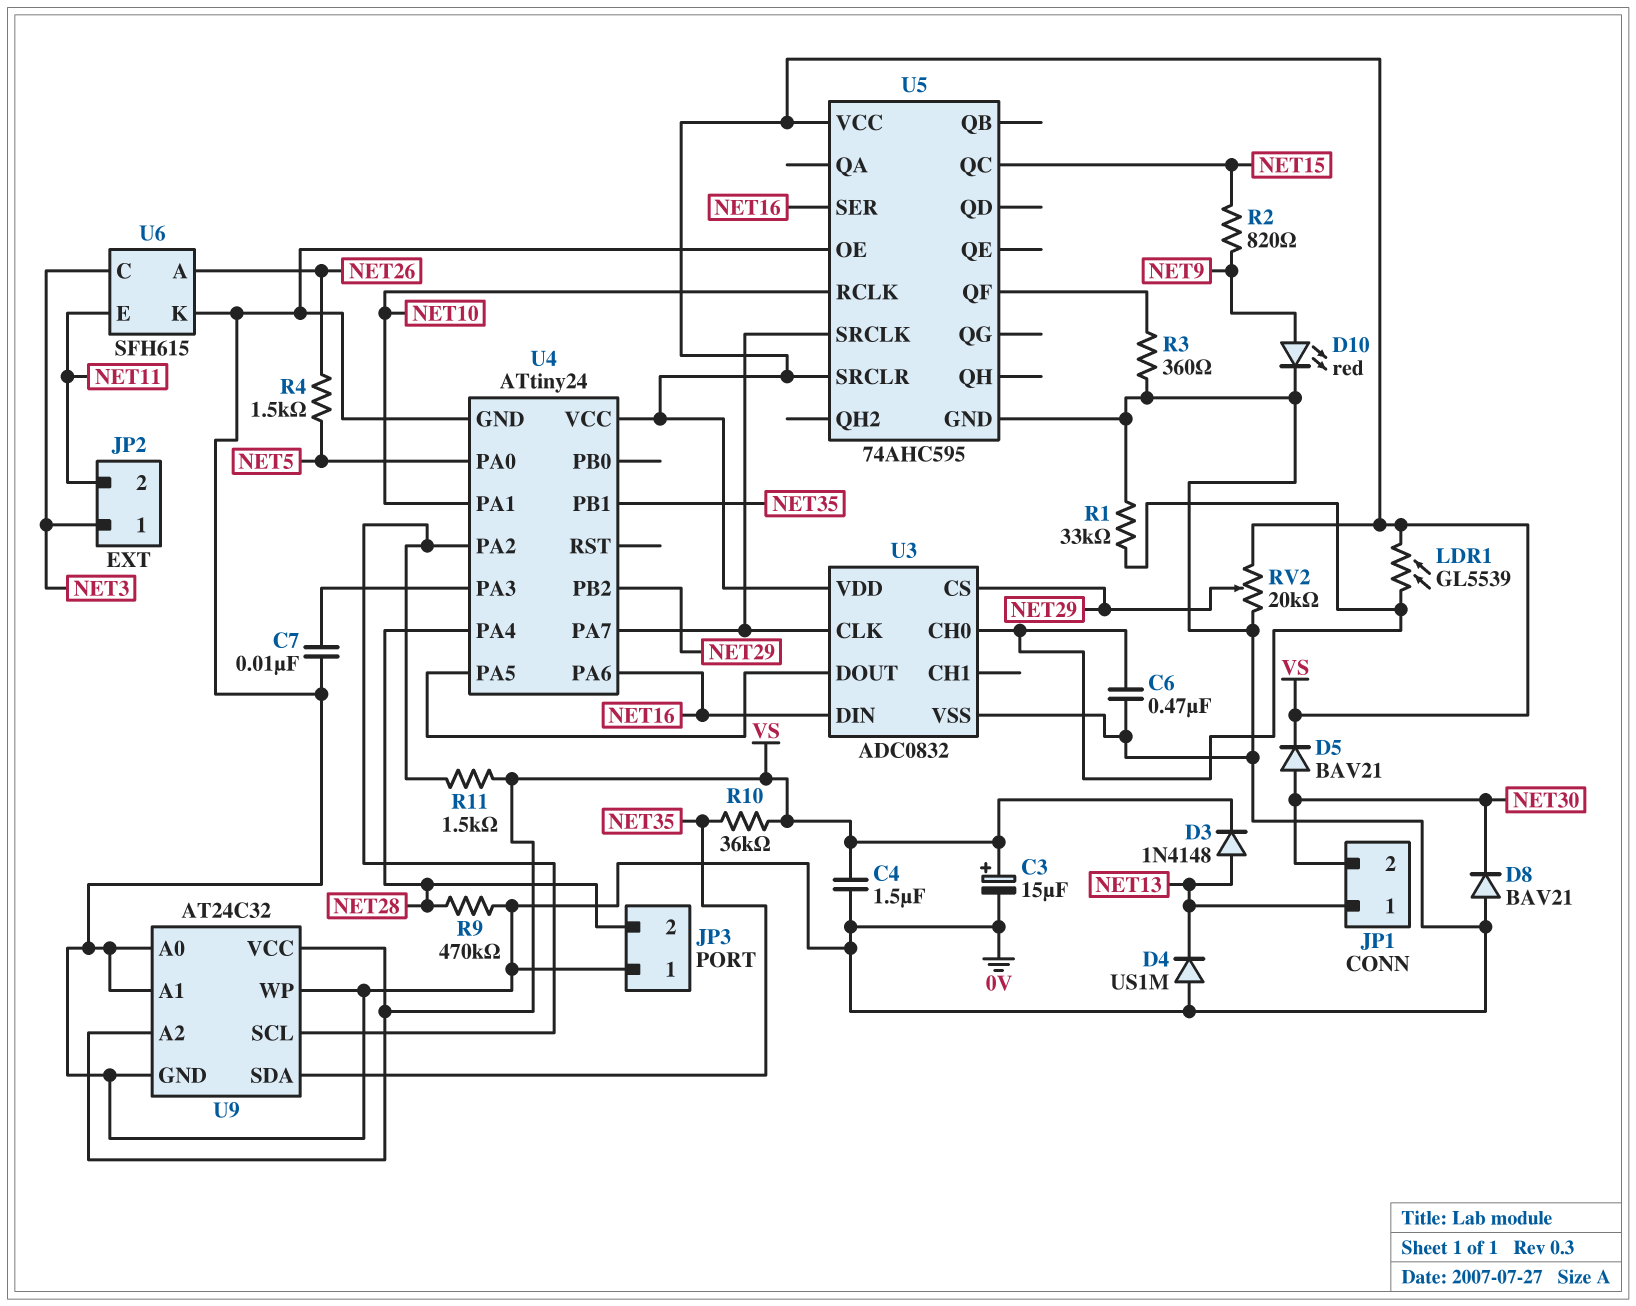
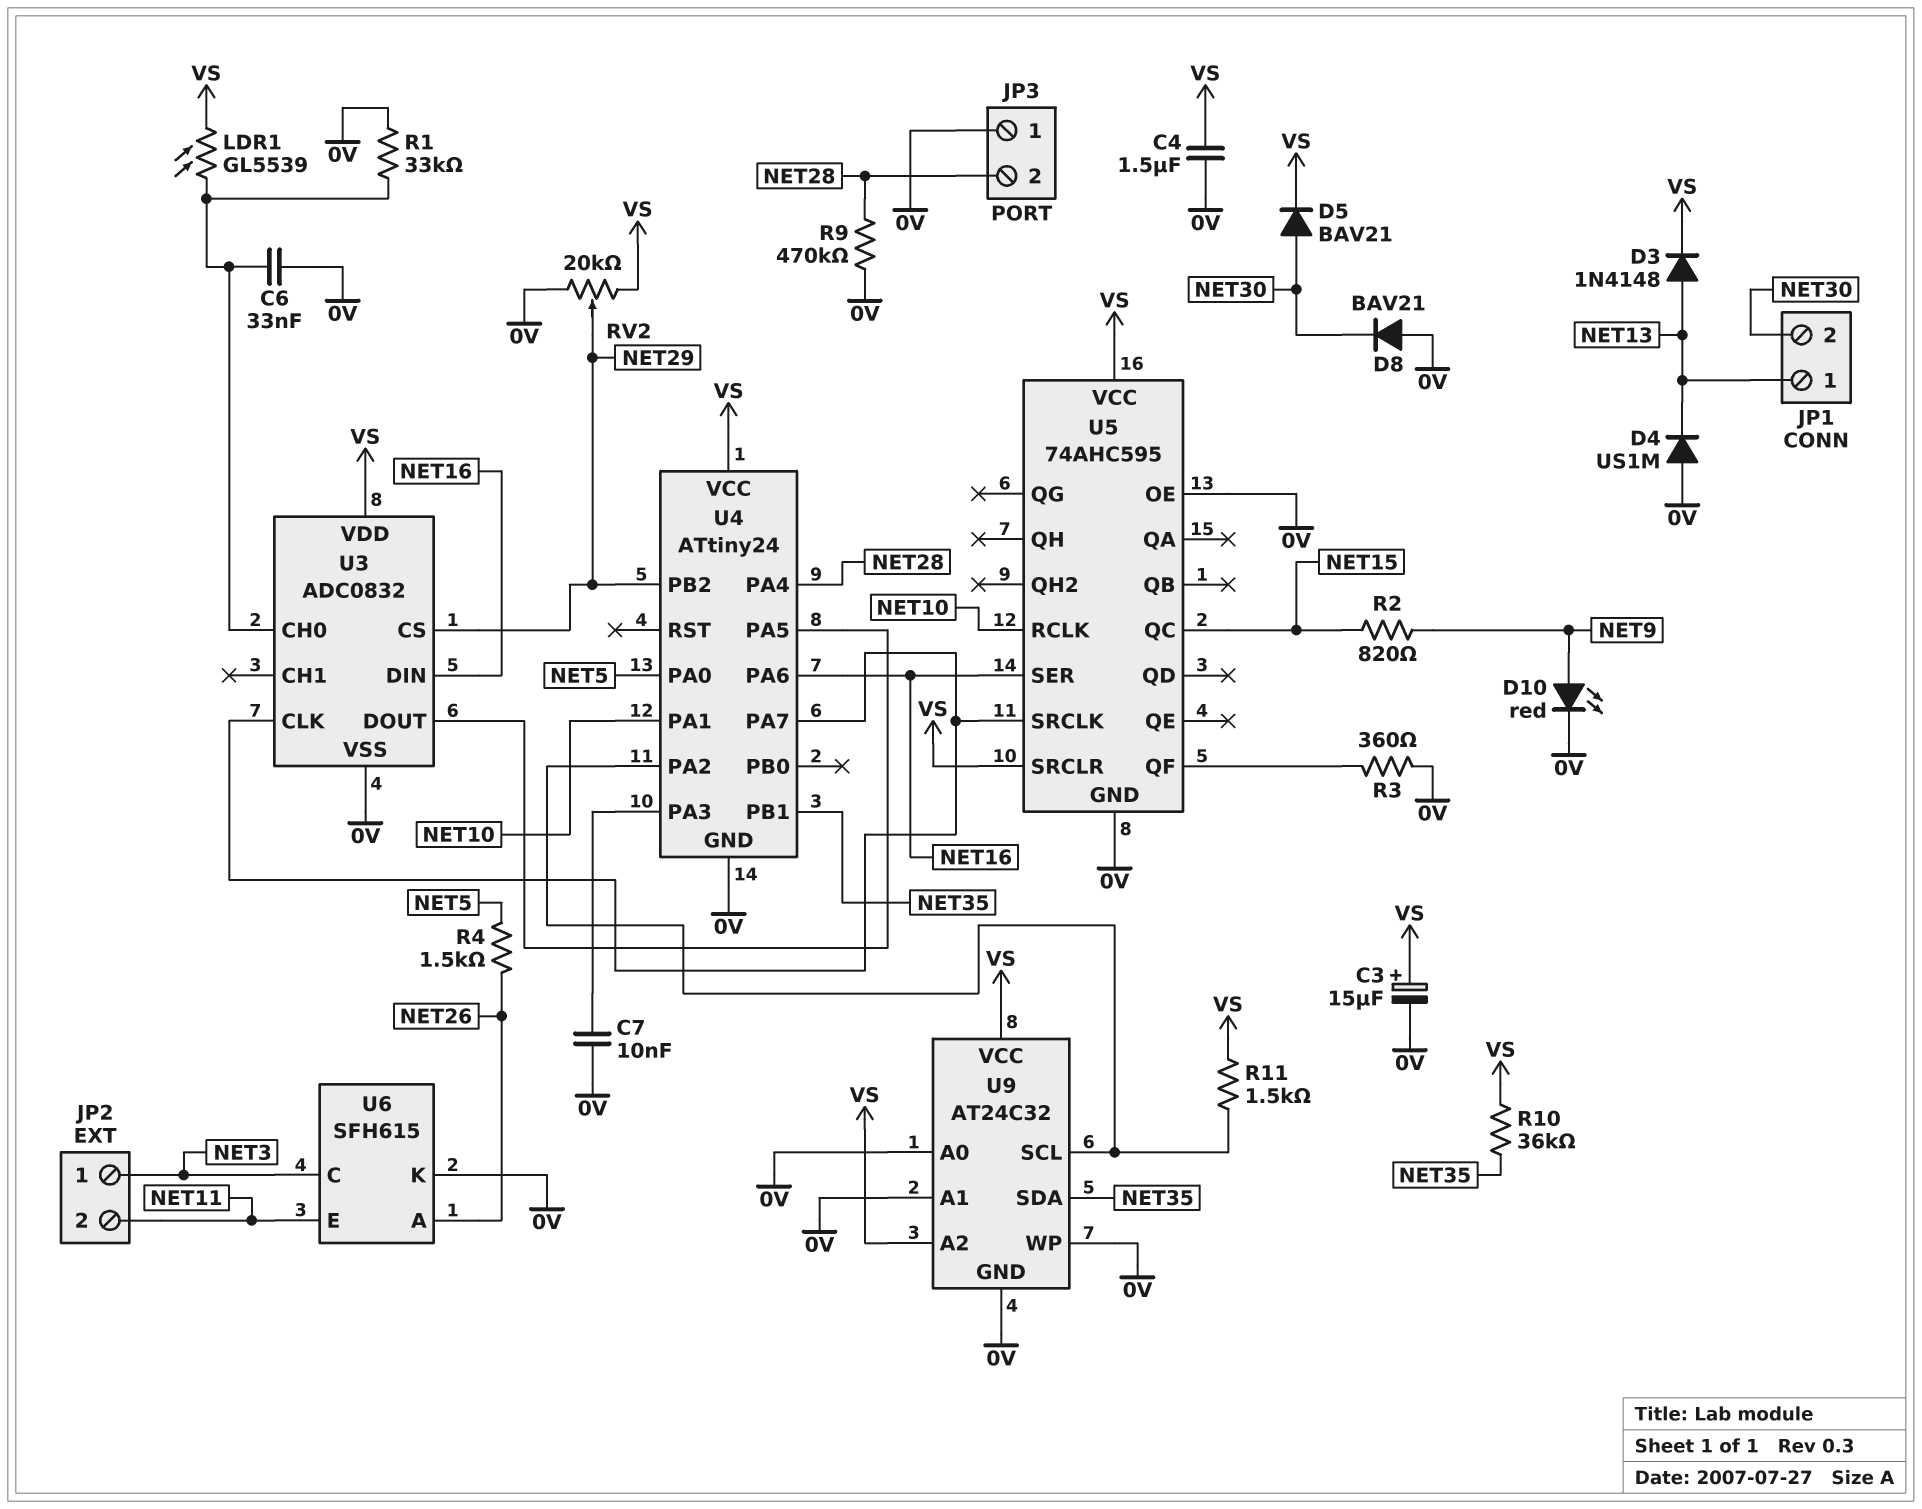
C6: 470nF (0V, U3/CH0) -> 33nF (0V, U3/CH0)

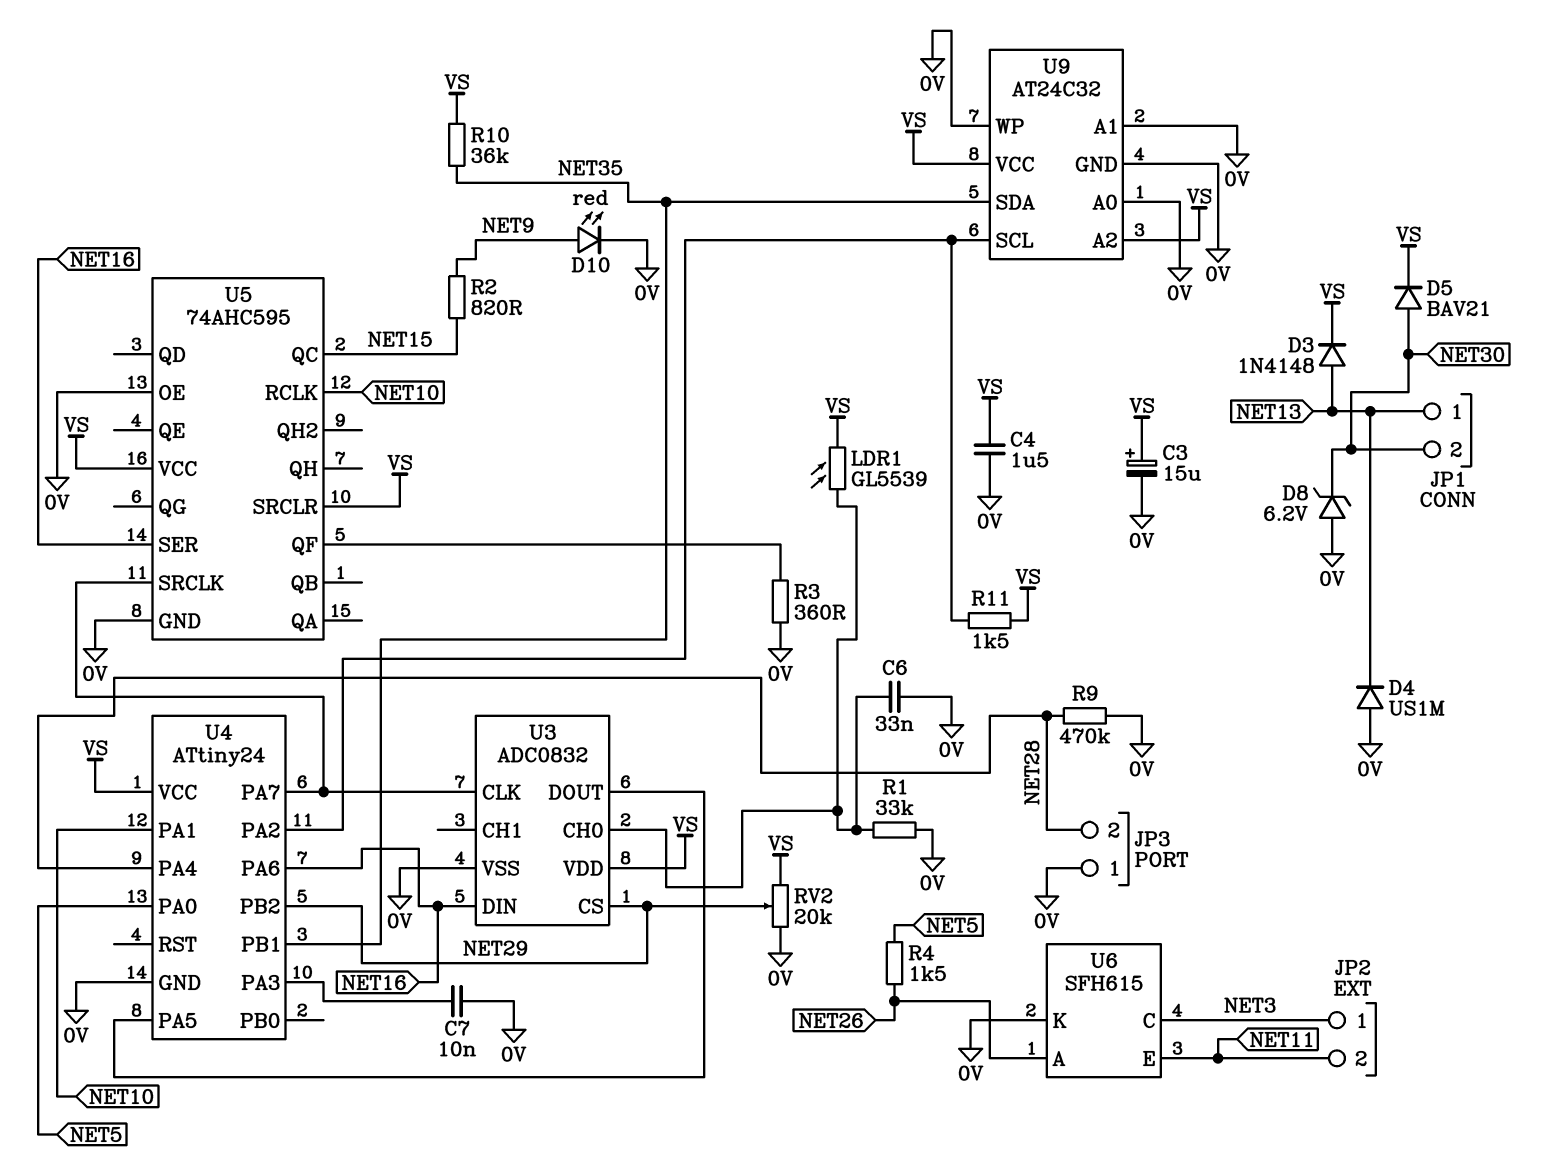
D8: diode BAV21 (A 0V, K NET30) -> zener 6.2V (A 0V, K NET30)

